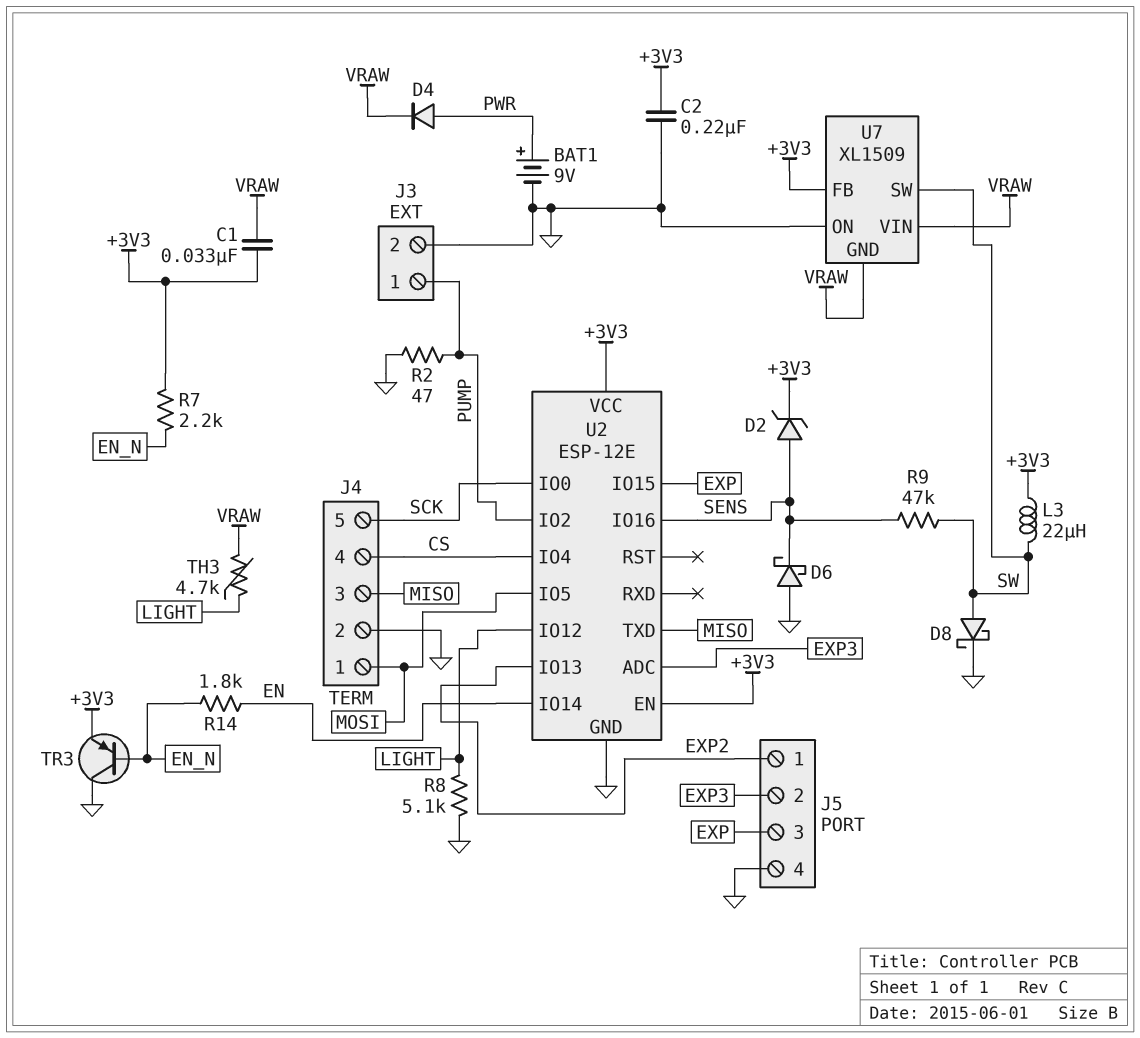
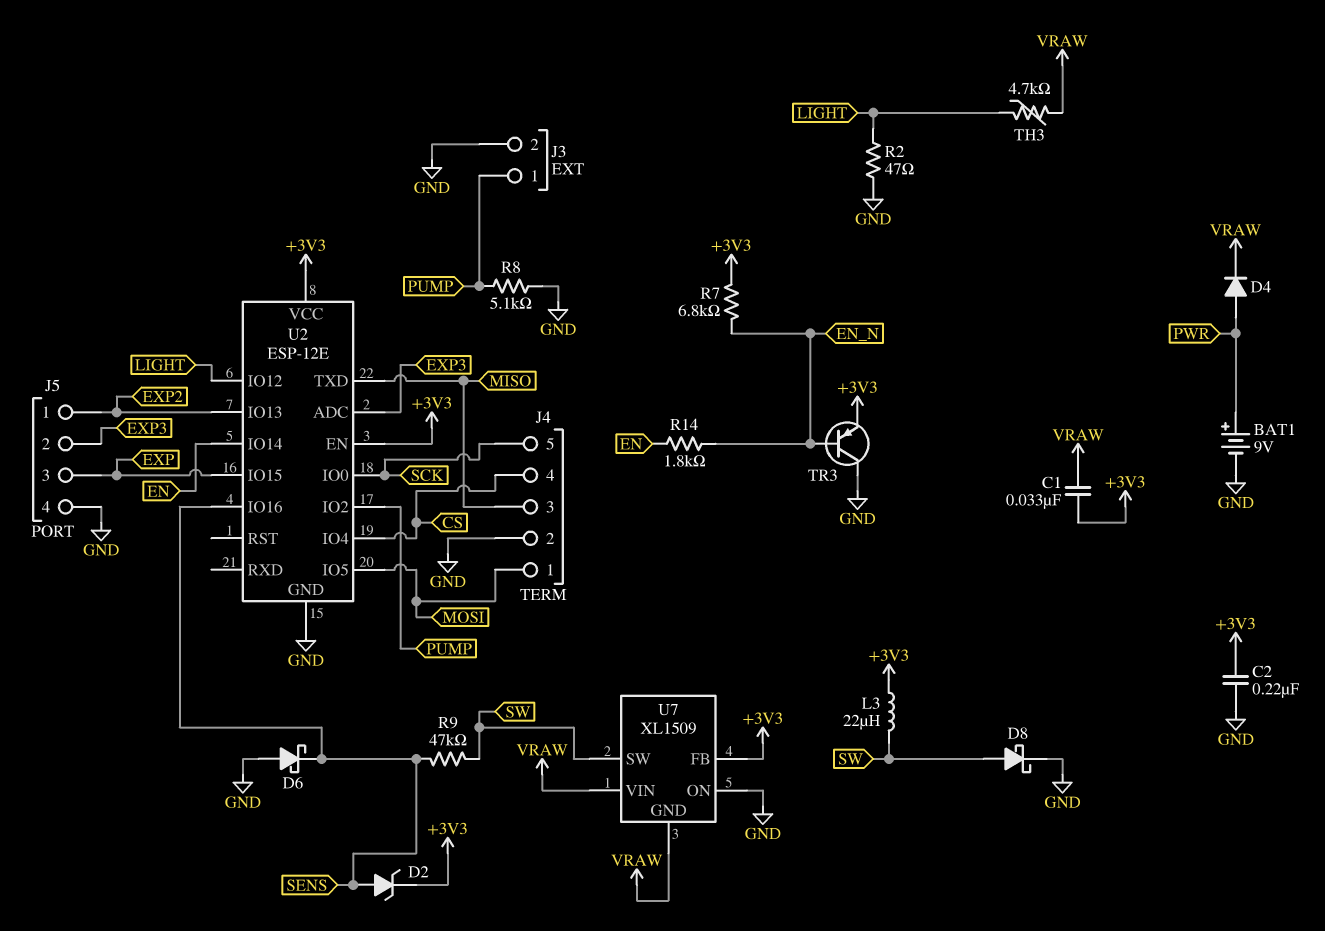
R2: 47 (GND, PUMP) -> 47 (GND, LIGHT)
R7: 2.2k (+3V3, EN_N) -> 6.8k (+3V3, EN_N)
R8: 5.1k (GND, LIGHT) -> 5.1k (GND, PUMP)

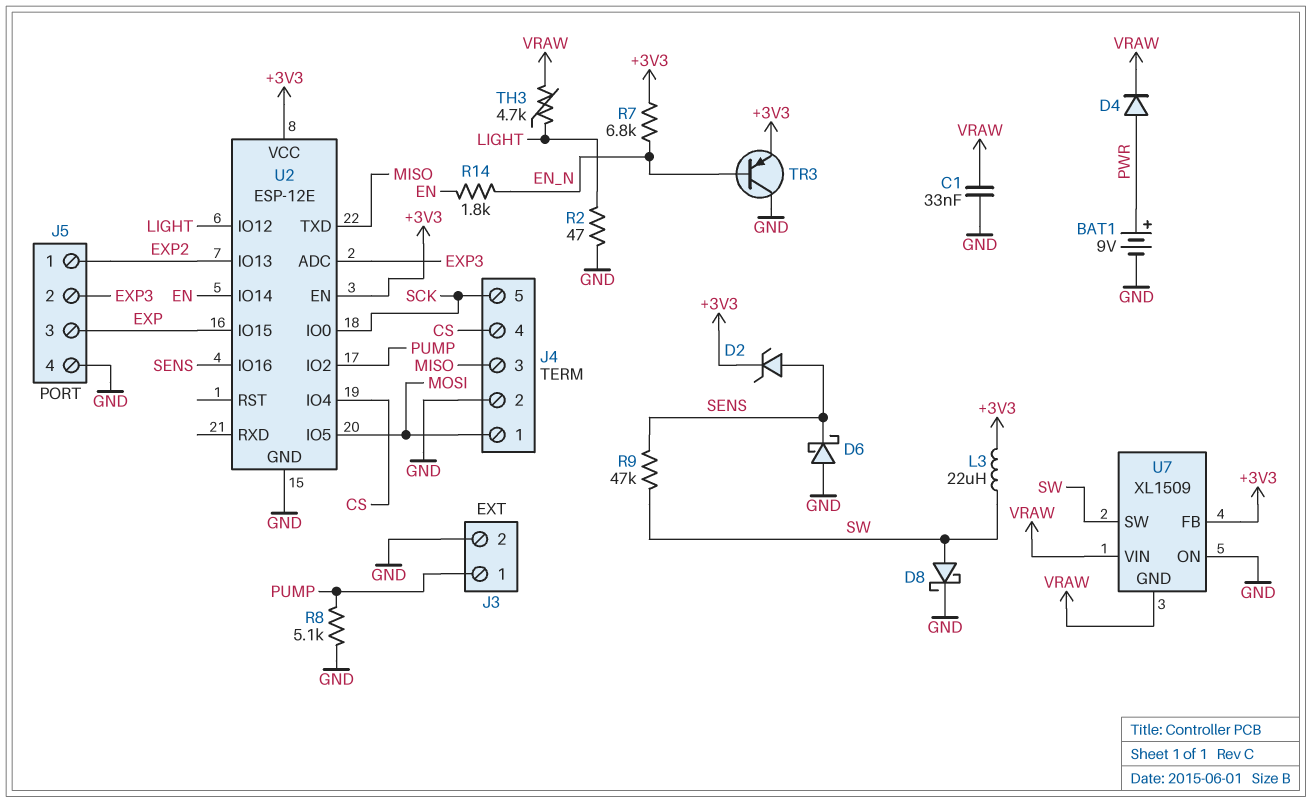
C1: 33nF (+3V3, VRAW) -> 33nF (GND, VRAW)
C2: 220nF (+3V3, GND) -> none

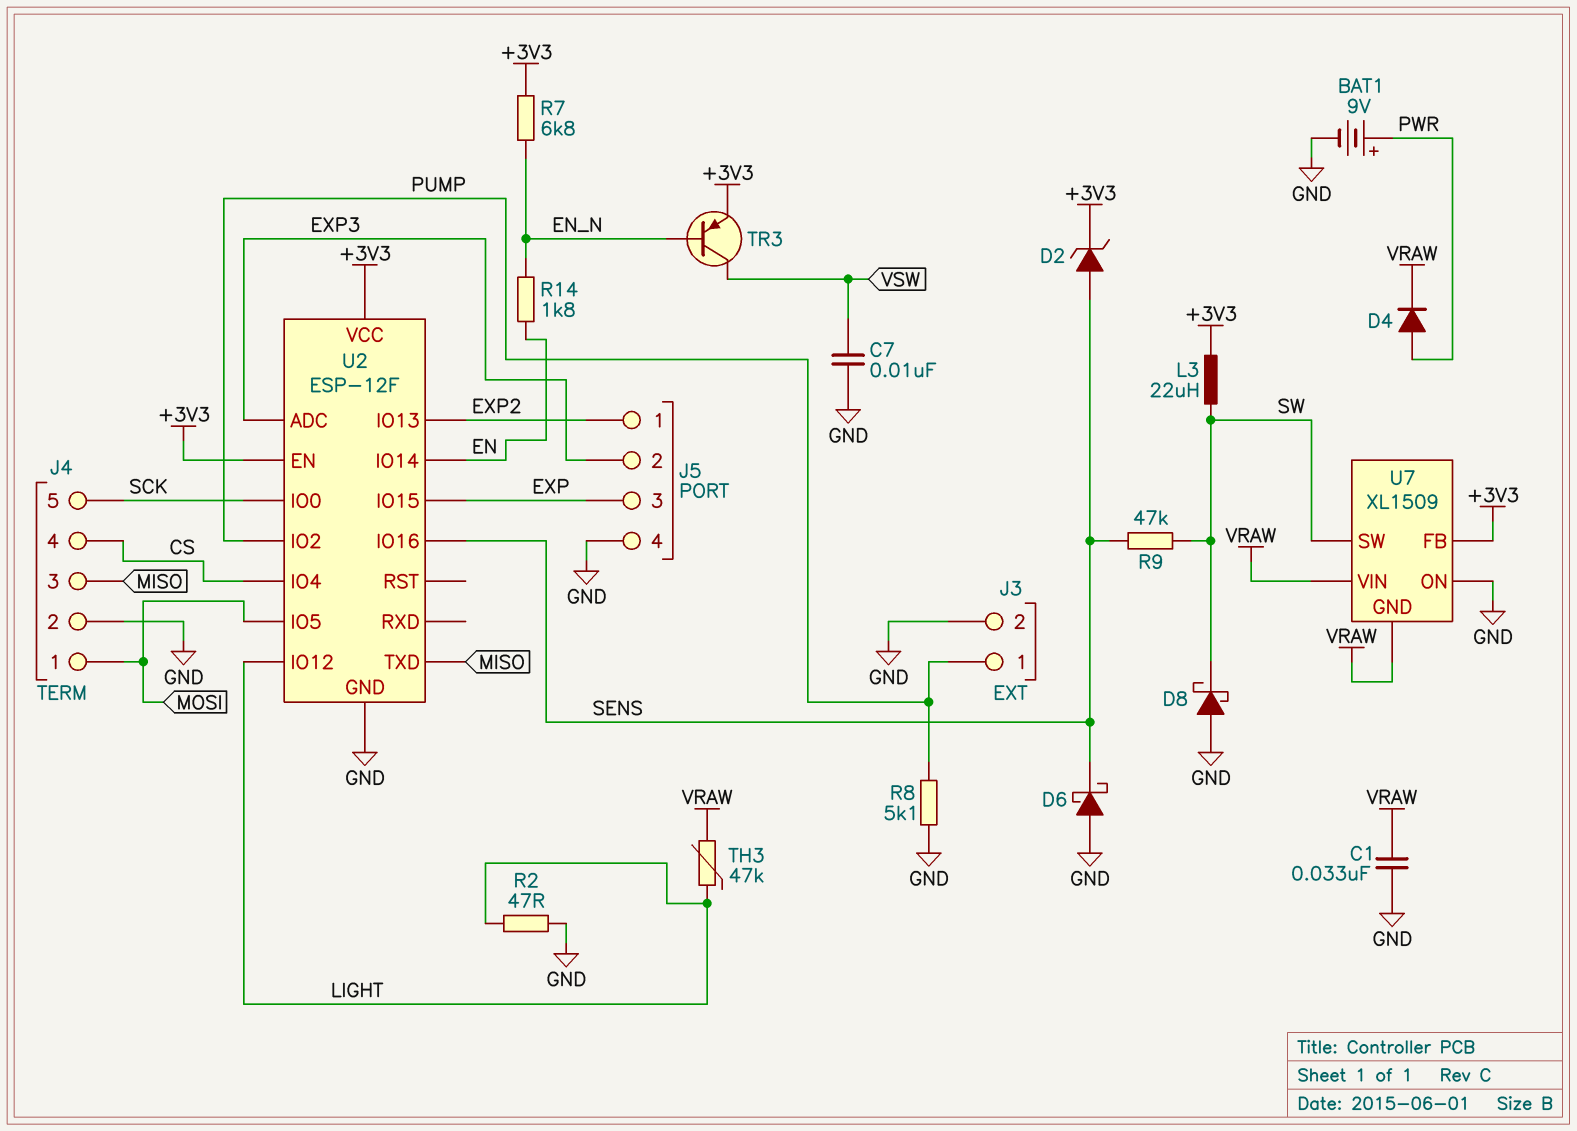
C7: none -> 10nF (GND, VSW)
D8: schottky (A SW, K GND) -> schottky (A GND, K SW)
TH3: 4.7k (LIGHT, VRAW) -> 47k (LIGHT, VRAW)
TR3: PNP (B EN_N, C GND, E +3V3) -> PNP (B EN_N, C VSW, E +3V3)
U2: ESP-12E -> ESP-12F

